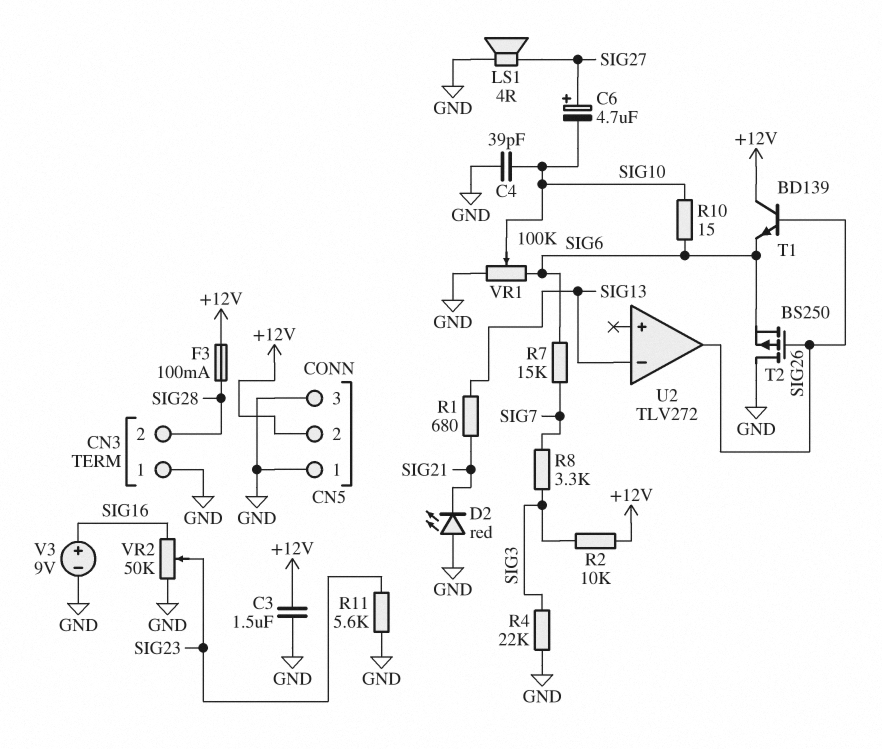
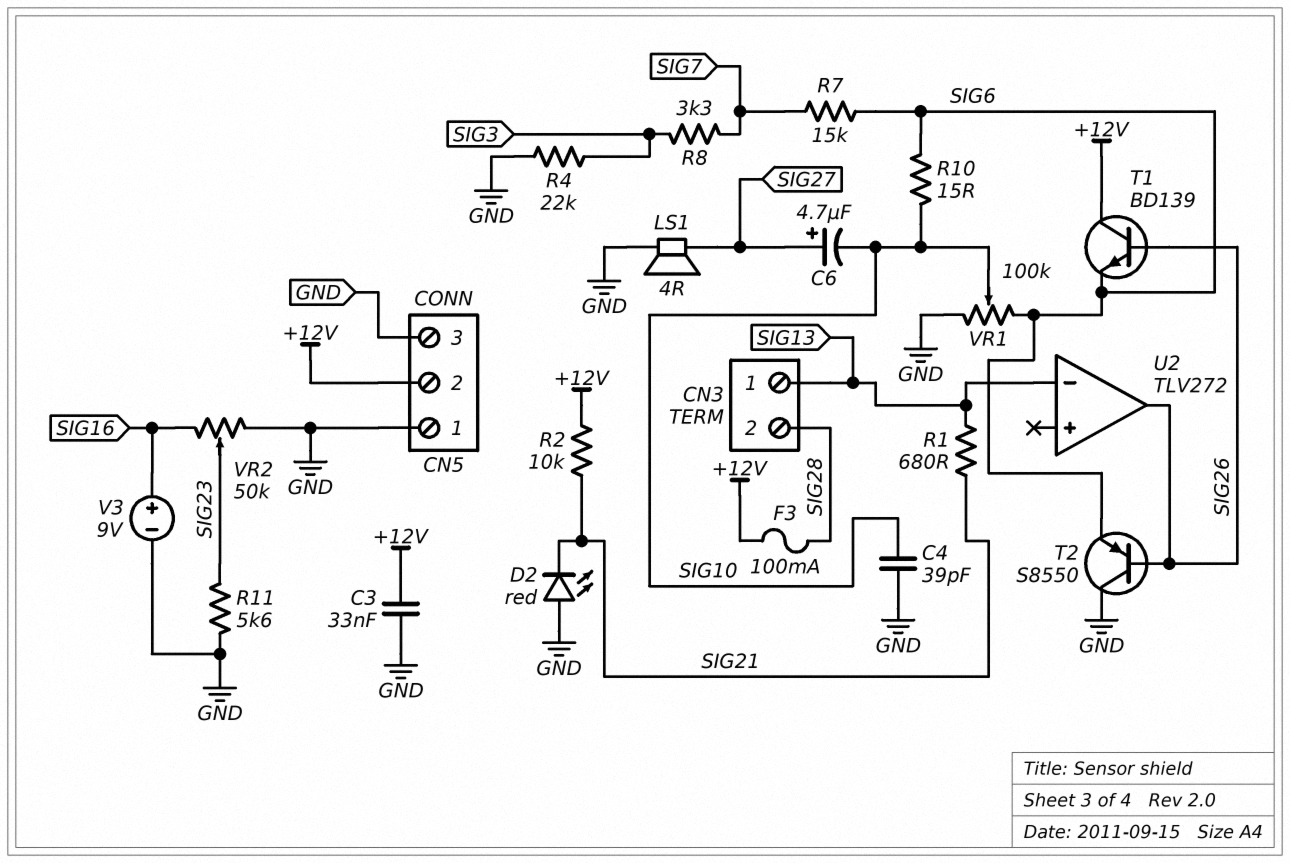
C3: 1.5uF (+12V, GND) -> 33nF (+12V, GND)
CN3 pin 1: GND -> SIG13
R2: 10k (+12V, SIG3) -> 10k (+12V, SIG21)
T2: PMOS BS250 (G SIG26, D GND, S SIG6) -> PNP S8550 (B SIG26, C GND, E SIG6)

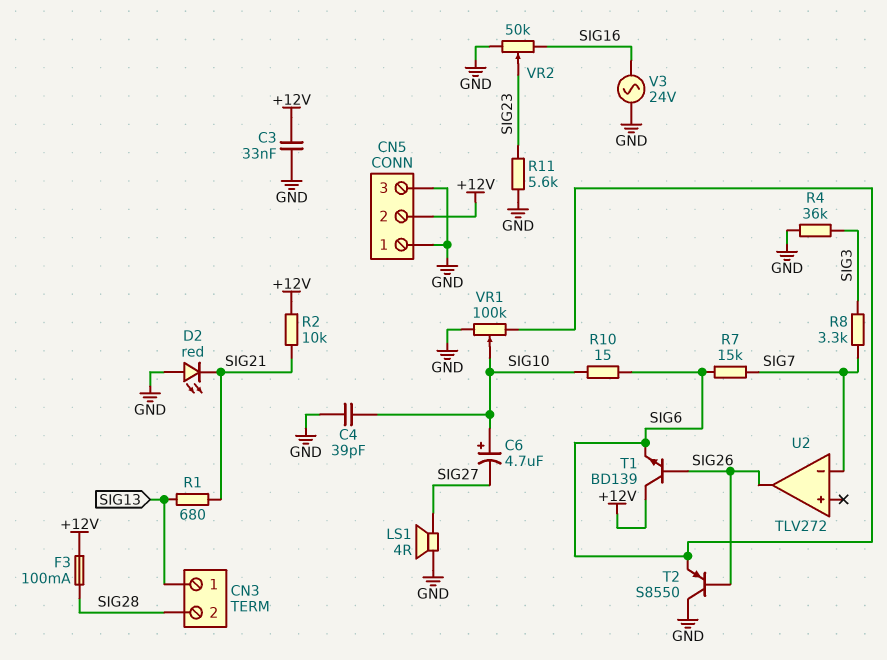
C6: 4.7uF (plus SIG27, minus SIG10) -> 4.7uF (plus SIG10, minus SIG27)
R4: 22k (GND, SIG3) -> 36k (GND, SIG3)
U2 pin in-: SIG13 -> SIG7
V3: 9V (plus SIG16, minus GND) -> AC 24V (GND, SIG16)

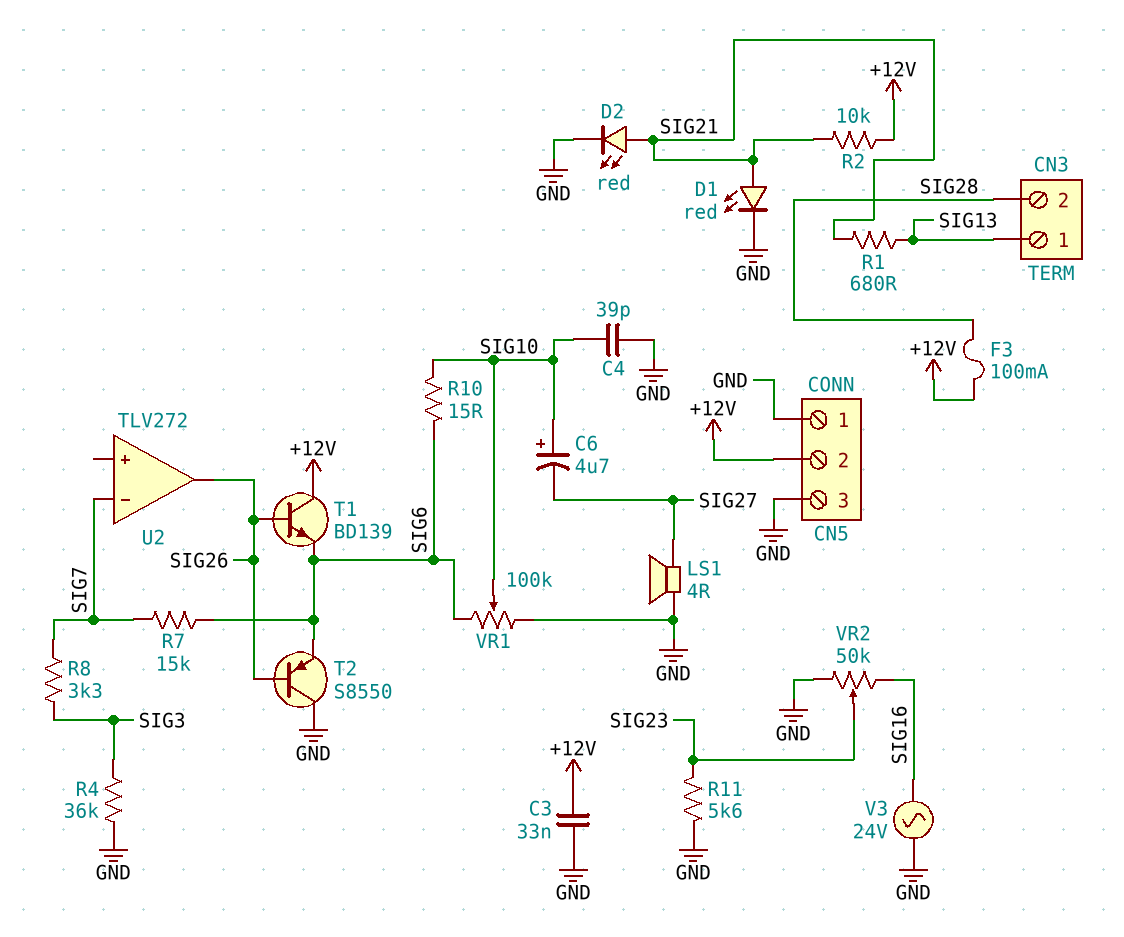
D1: none -> LED red (A SIG21, K GND)
D2: LED red (A GND, K SIG21) -> LED red (A SIG21, K GND)

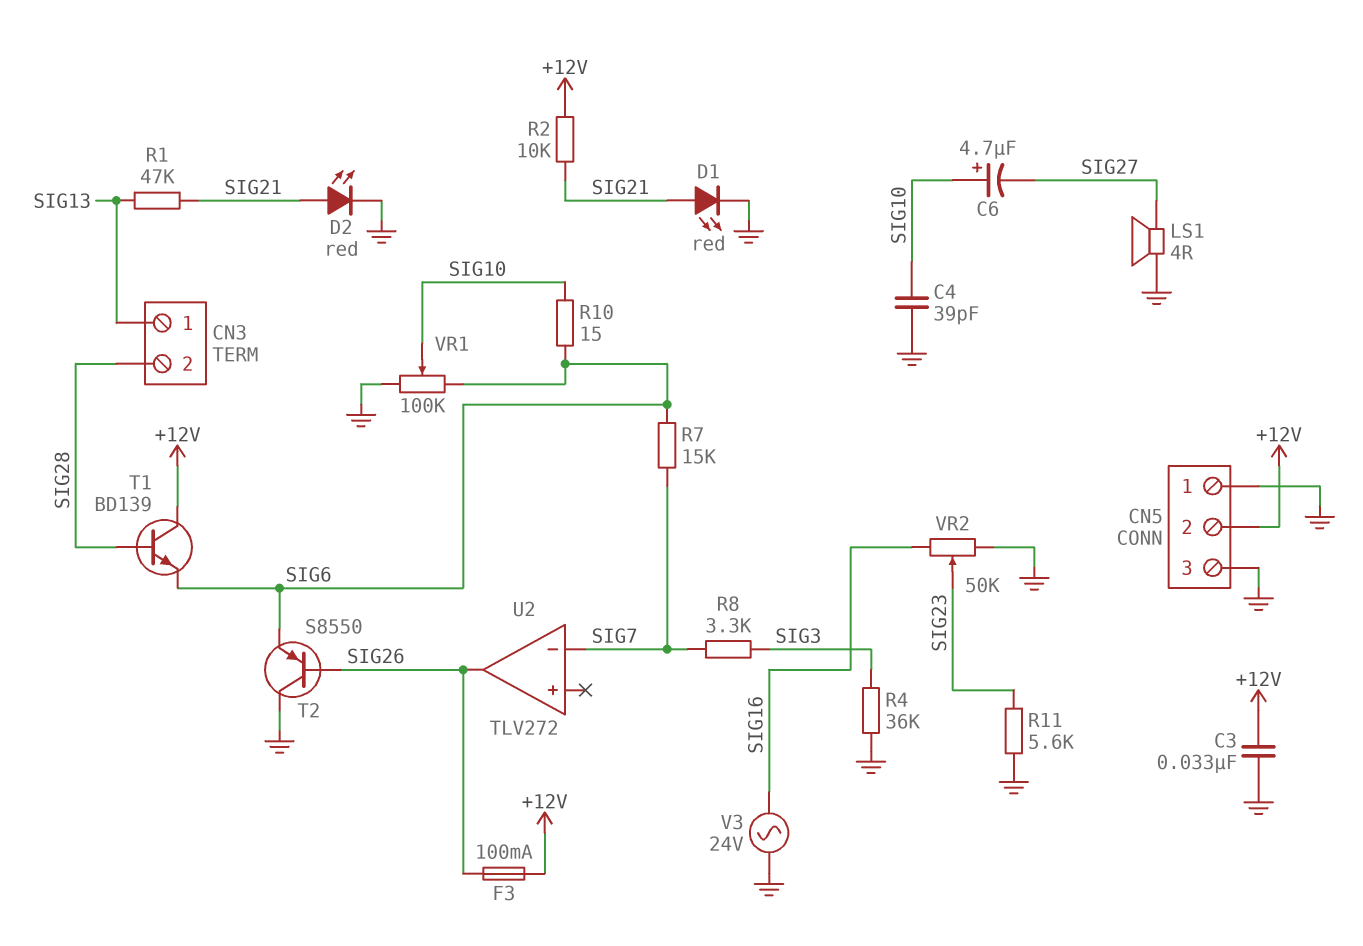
F3: 100mA (+12V, SIG28) -> 100mA (+12V, SIG26)
R1: 680 (SIG13, SIG21) -> 47k (SIG13, SIG21)
T1: NPN BD139 (B SIG26, C +12V, E SIG6) -> NPN BD139 (B SIG28, C +12V, E SIG6)

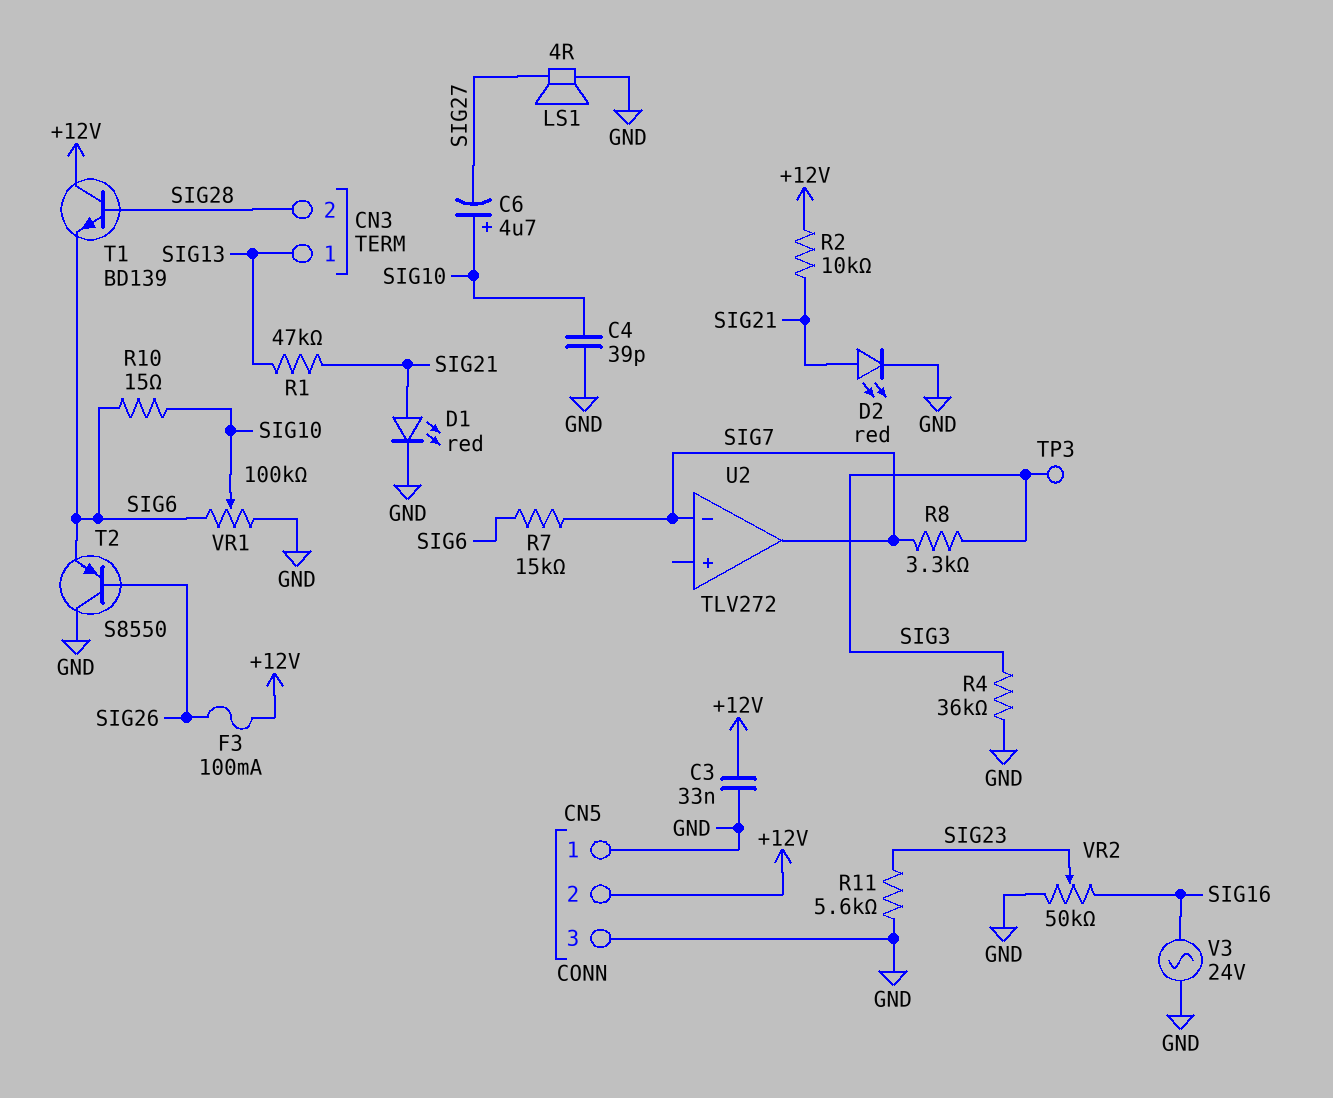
TP3: none -> test point (SIG3)
U2 pin out: SIG26 -> SIG7

